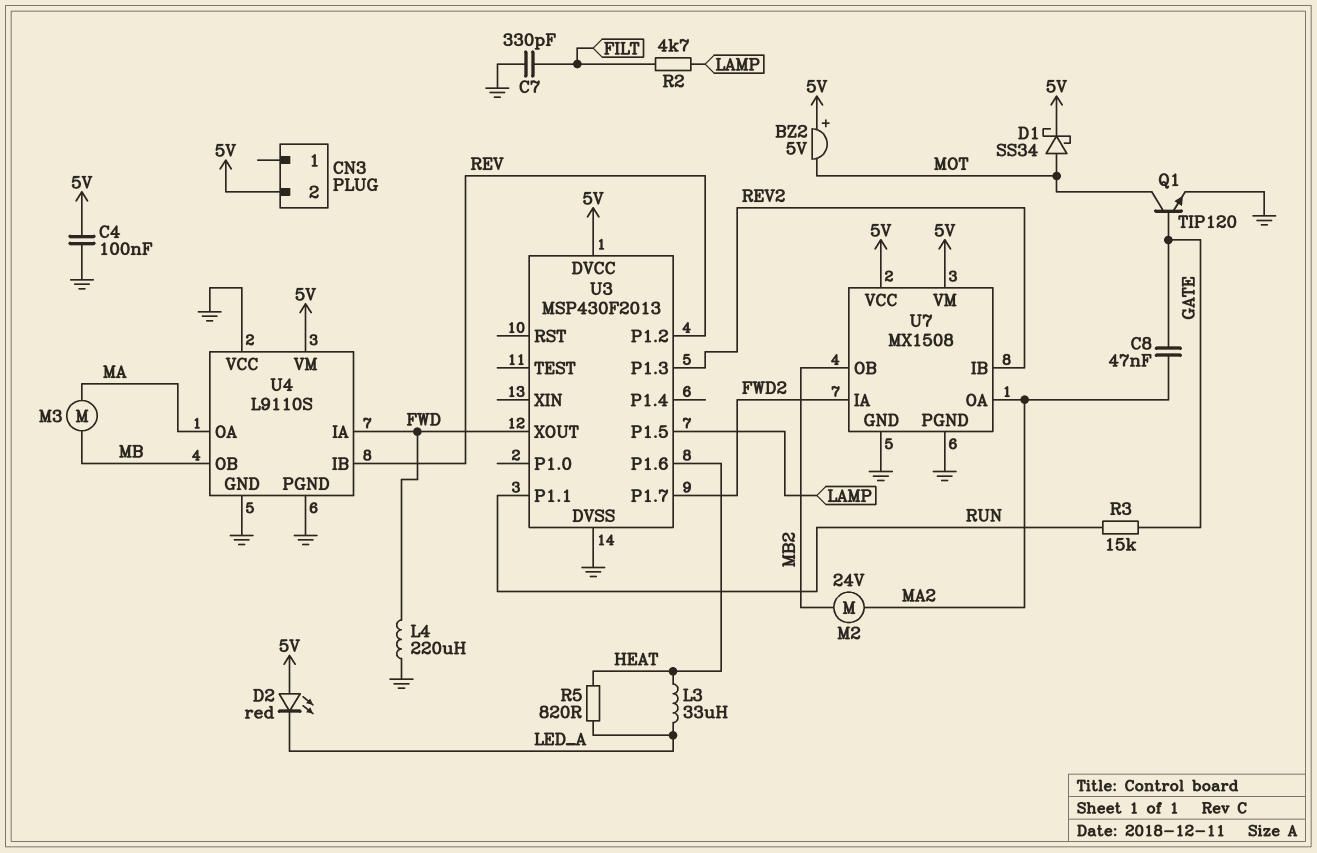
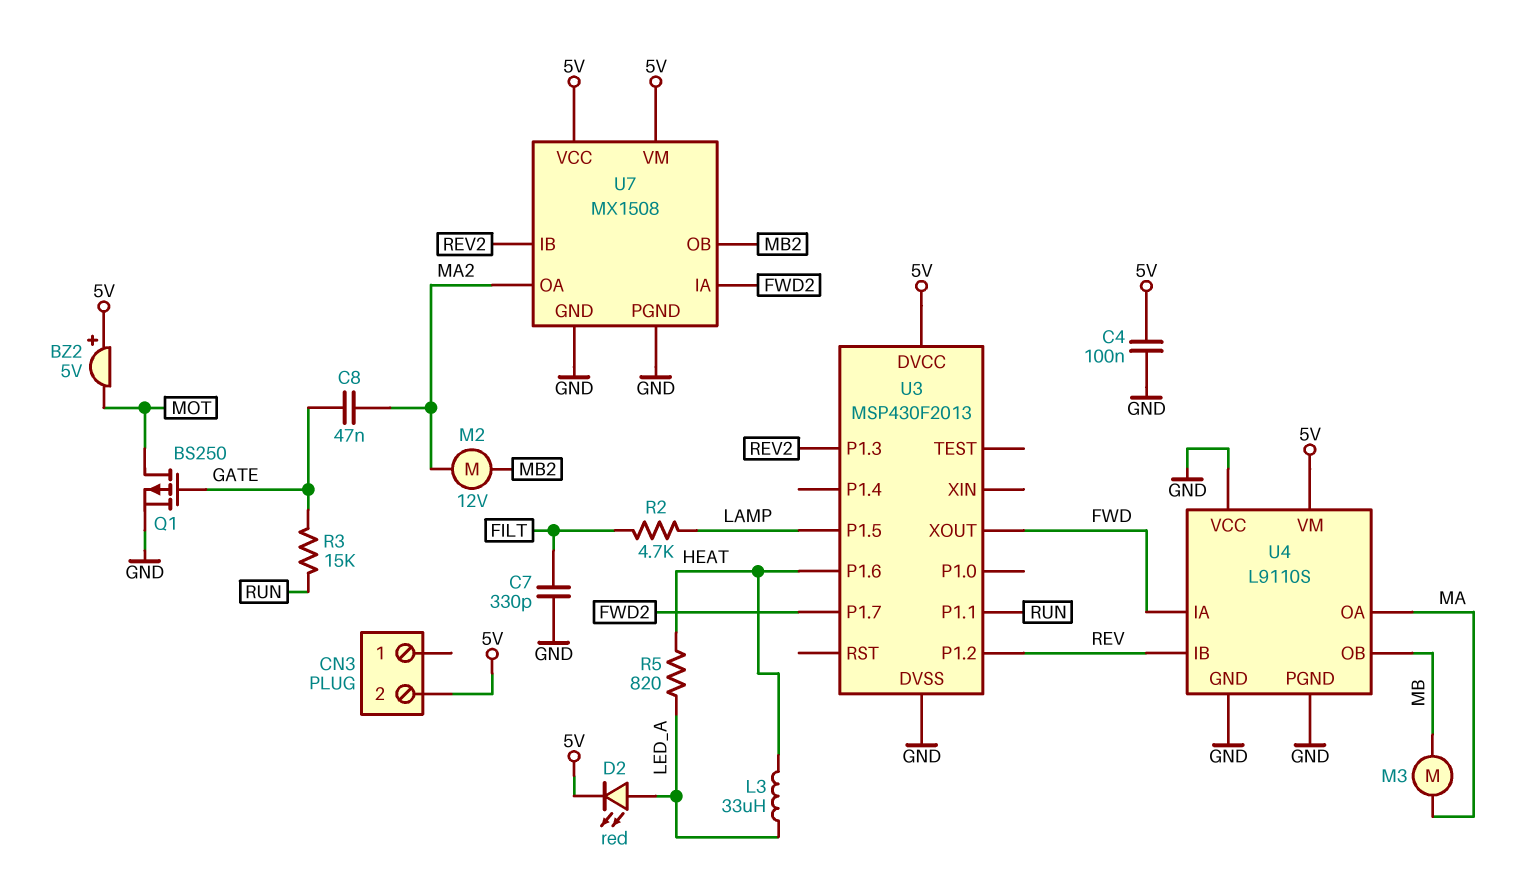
D1: schottky SS34 (A MOT, K 5V) -> none
D2: LED red (A 5V, K LED_A) -> LED red (A LED_A, K 5V)
L4: 220uH (FWD, GND) -> none
M2: motor 24V (MA2, MB2) -> motor 12V (MA2, MB2)
Q1: NPN TIP120 (B GATE, C MOT, E GND) -> PMOS BS250 (G GATE, D MOT, S GND)

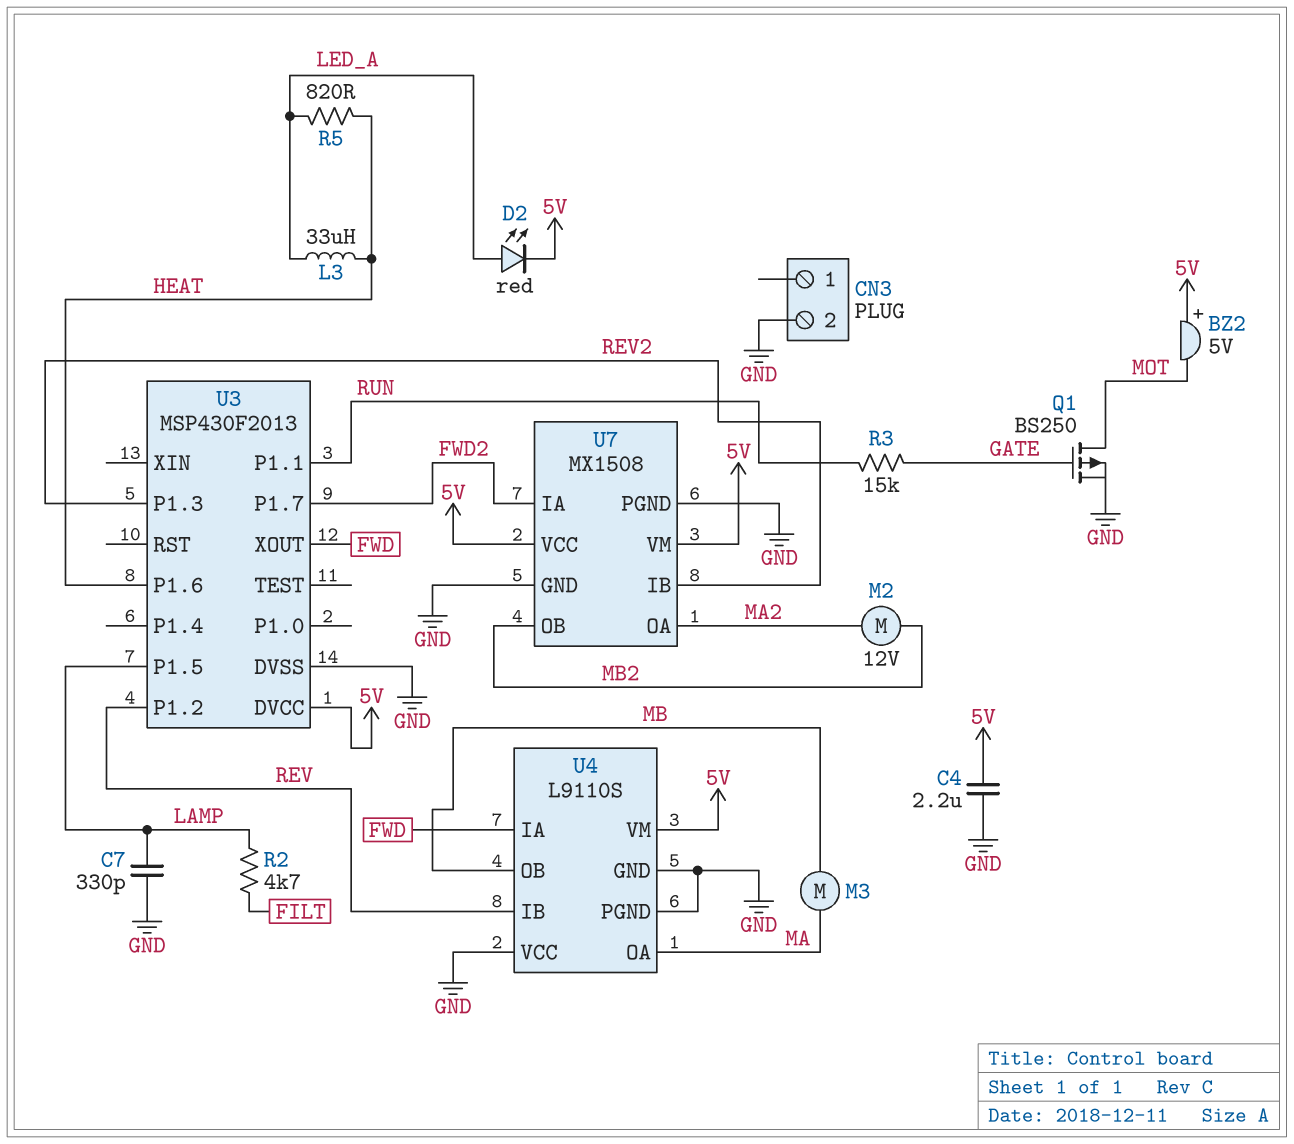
C4: 100nF (5V, GND) -> 2.2uF (5V, GND)
C7: 330pF (FILT, GND) -> 330pF (GND, LAMP)
C8: 47nF (GATE, MA2) -> none
CN3 pin 2: 5V -> GND

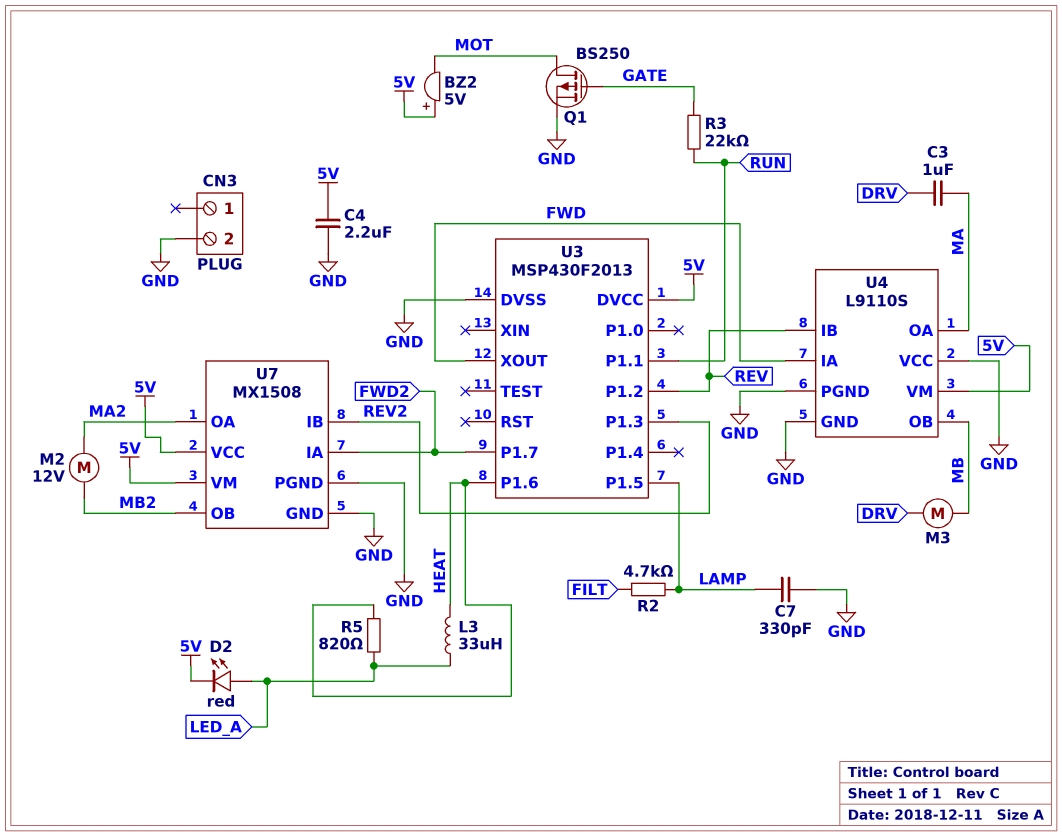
C3: none -> 1uF (DRV, MA)
M3: motor (MA, MB) -> motor (DRV, MB)
R3: 15k (GATE, RUN) -> 22k (GATE, RUN)

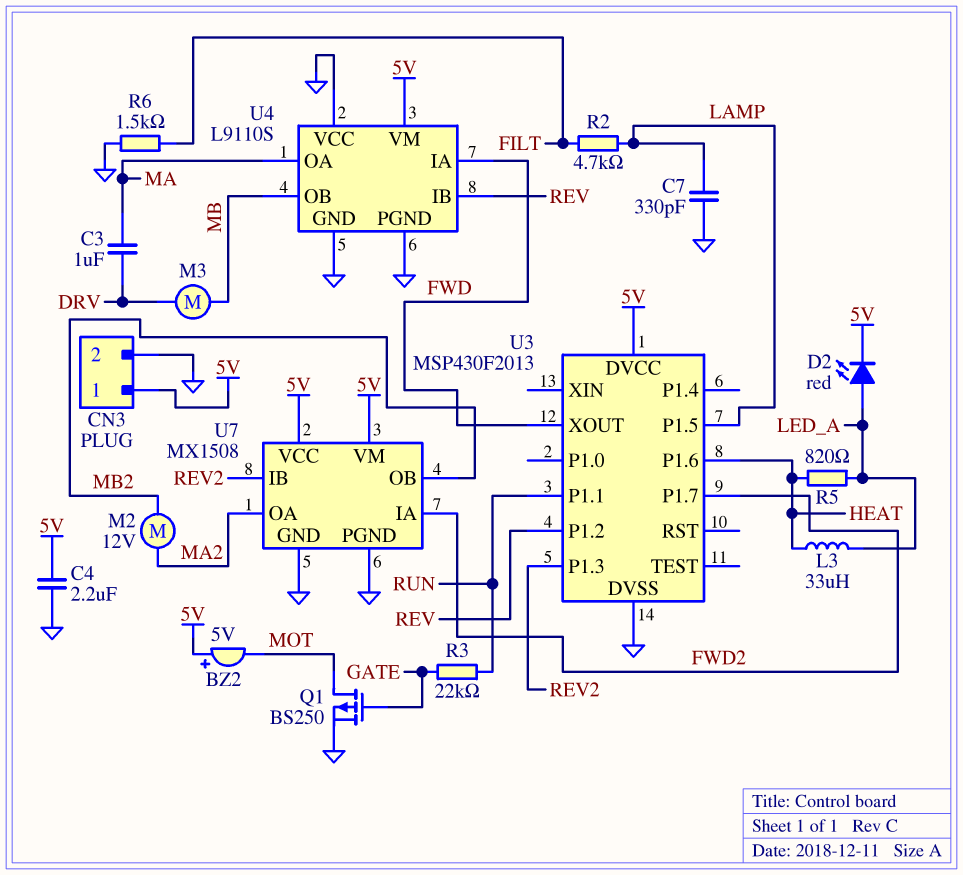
CN3 pin 1: none -> 5V
R6: none -> 1.5k (FILT, GND)

